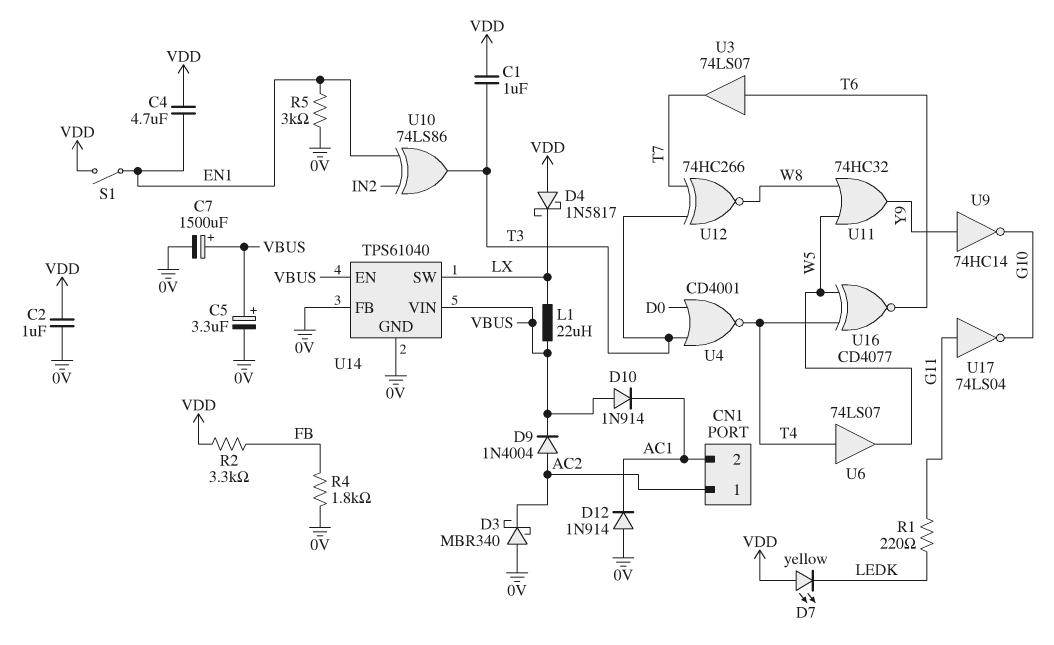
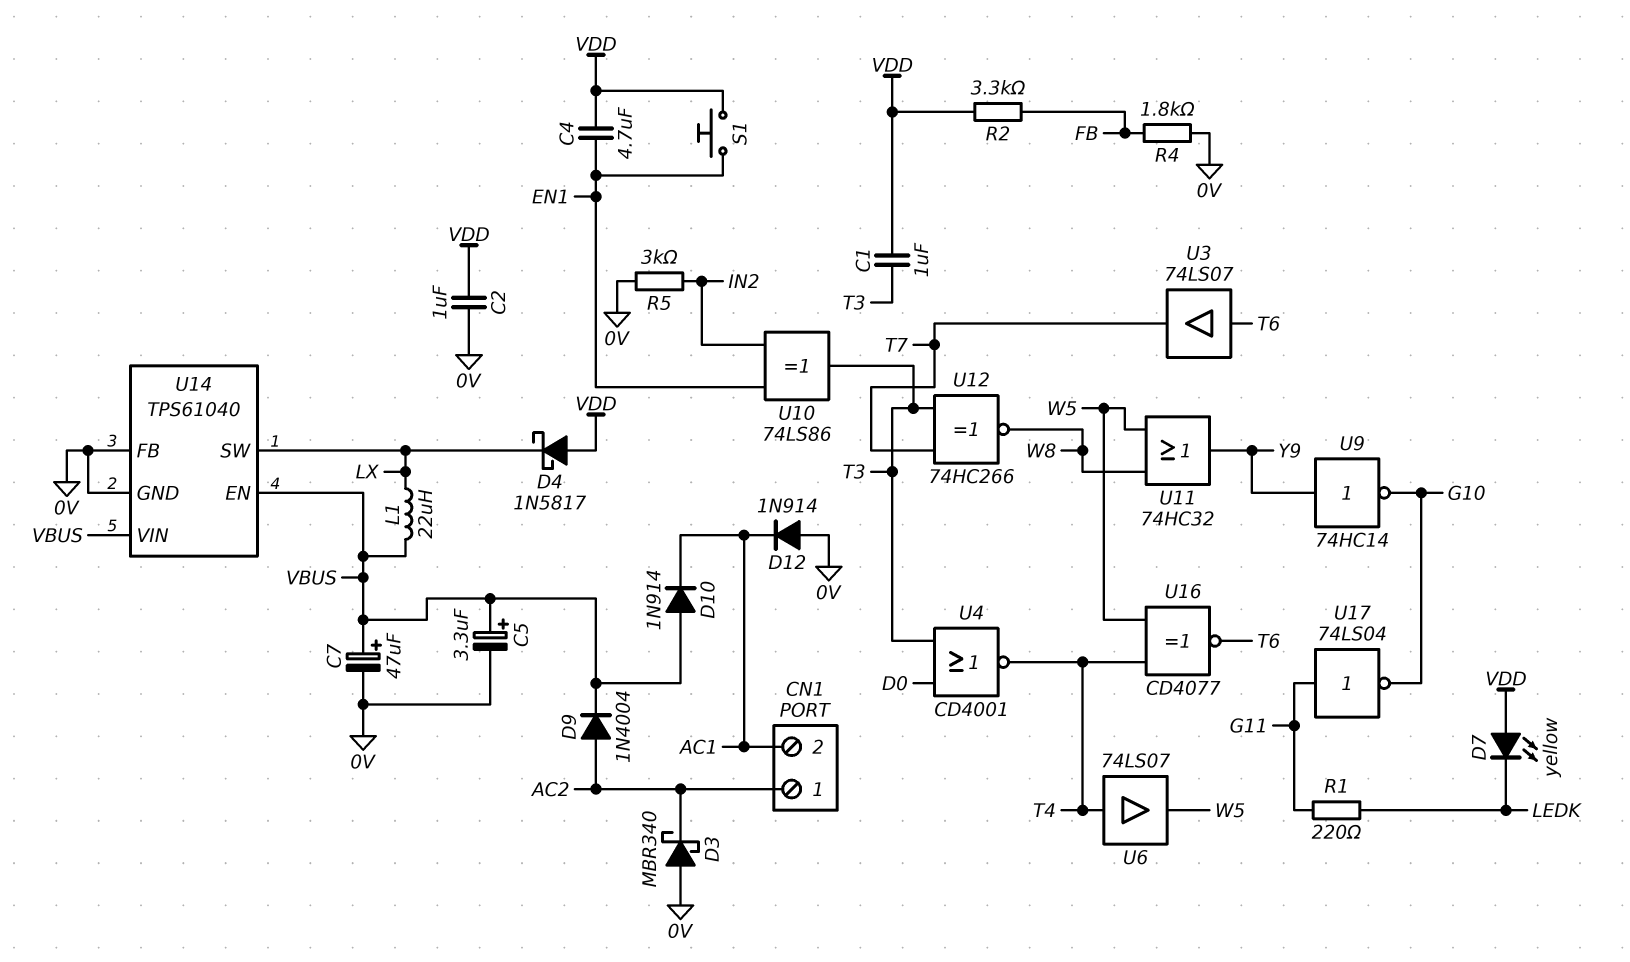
C7: 1500uF (plus VBUS, minus 0V) -> 47uF (plus VBUS, minus 0V)
R5: 3k (0V, EN1) -> 3k (0V, IN2)
S1: switch (EN1, VDD) -> button (EN1, VDD)

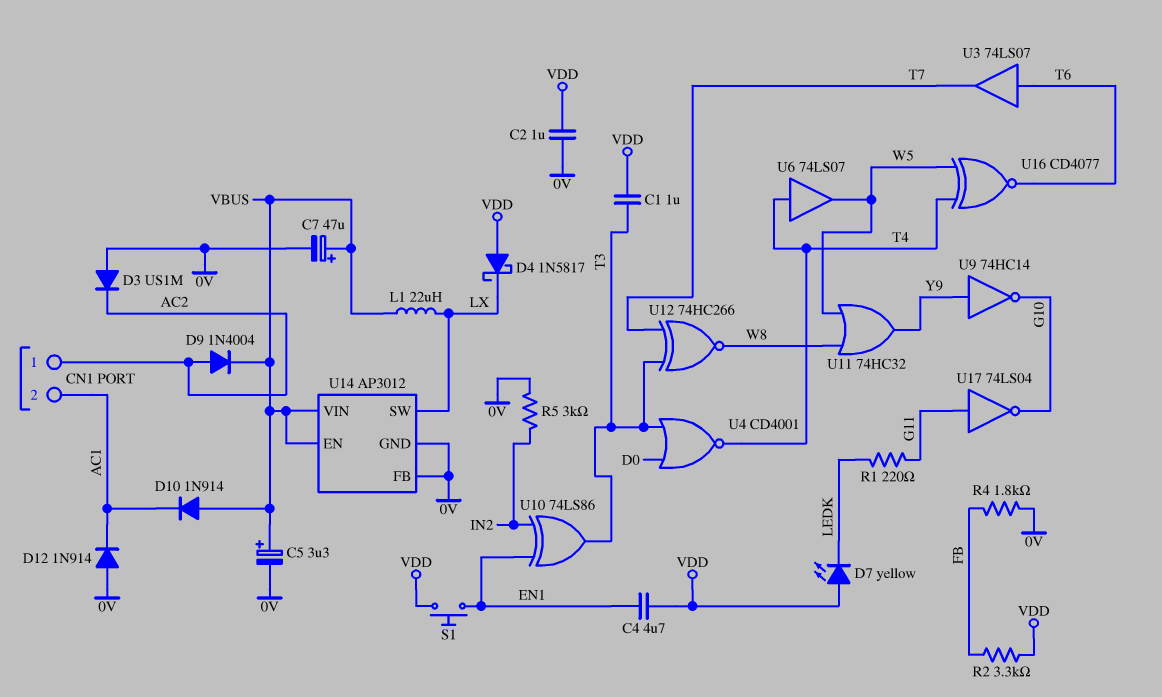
D3: schottky MBR340 (A 0V, K AC2) -> diode US1M (A 0V, K AC2)
U14: TPS61040 -> AP3012

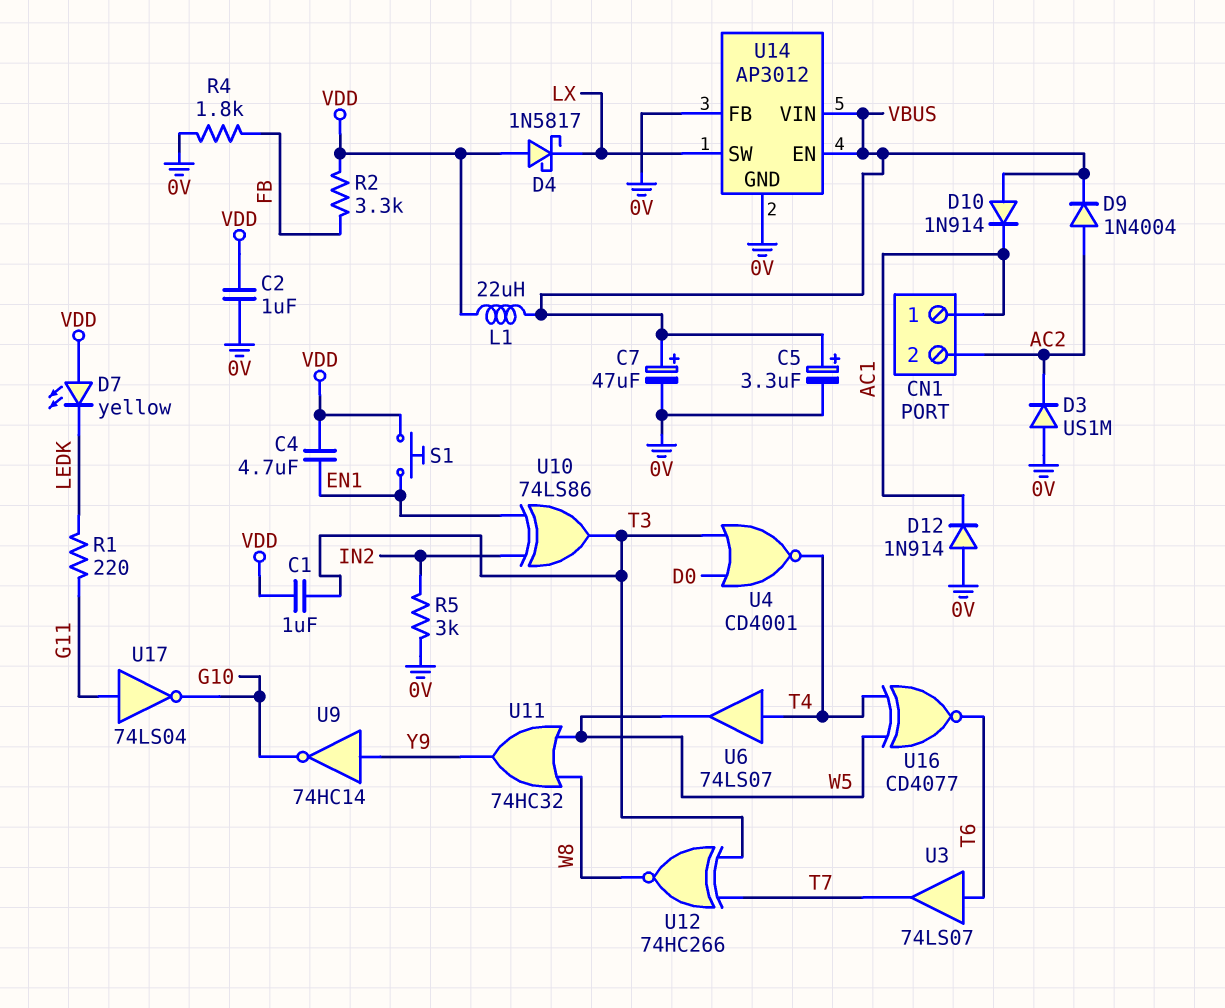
CN1 pin 1: AC2 -> AC1
CN1 pin 2: AC1 -> AC2
L1: 22uH (LX, VBUS) -> 22uH (VBUS, VDD)

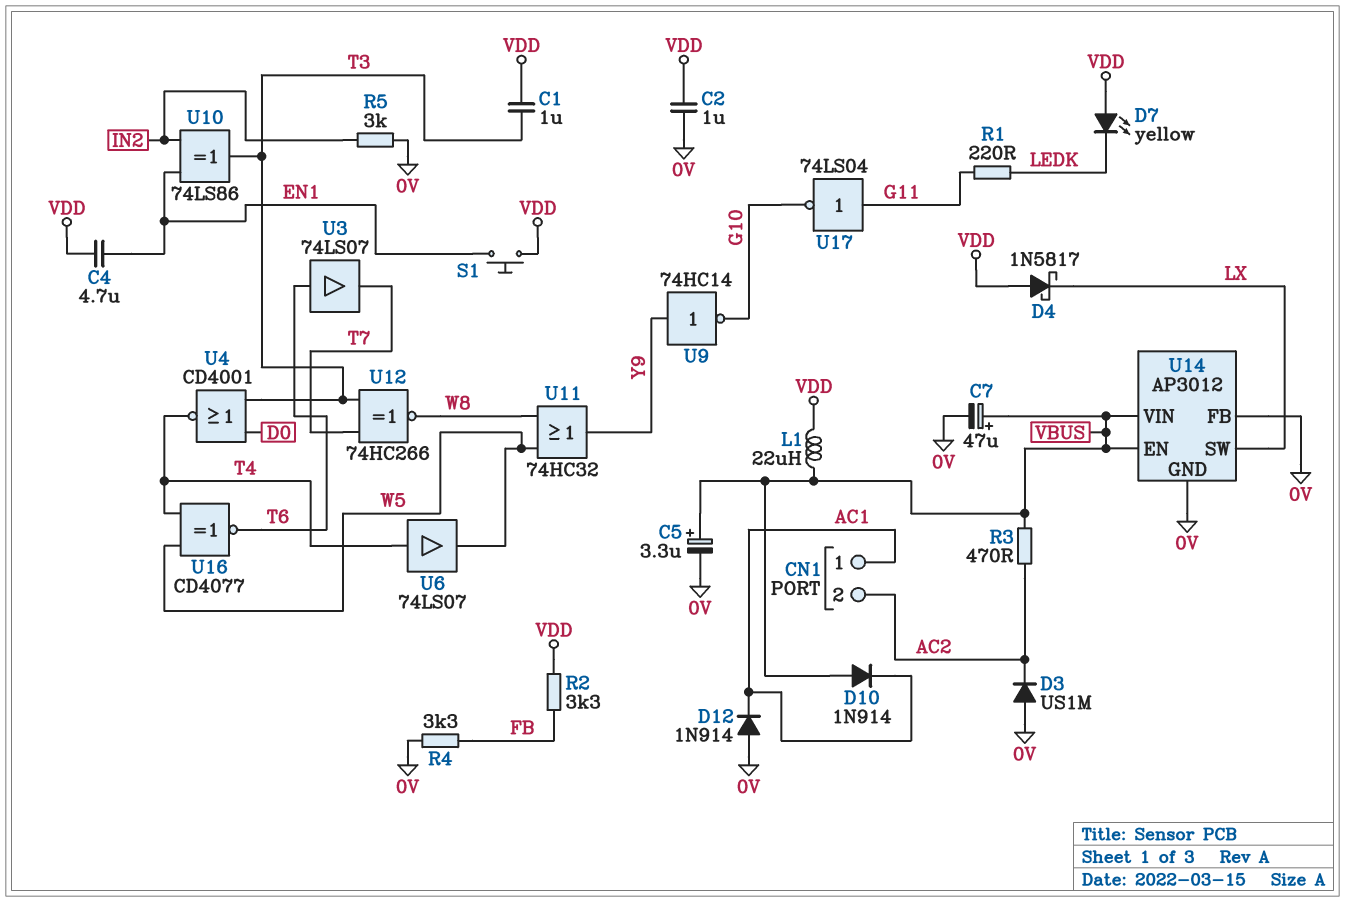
D9: diode 1N4004 (A AC2, K VBUS) -> none
R3: none -> 470 (AC2, VBUS)
R4: 1.8k (0V, FB) -> 3.3k (0V, FB)

